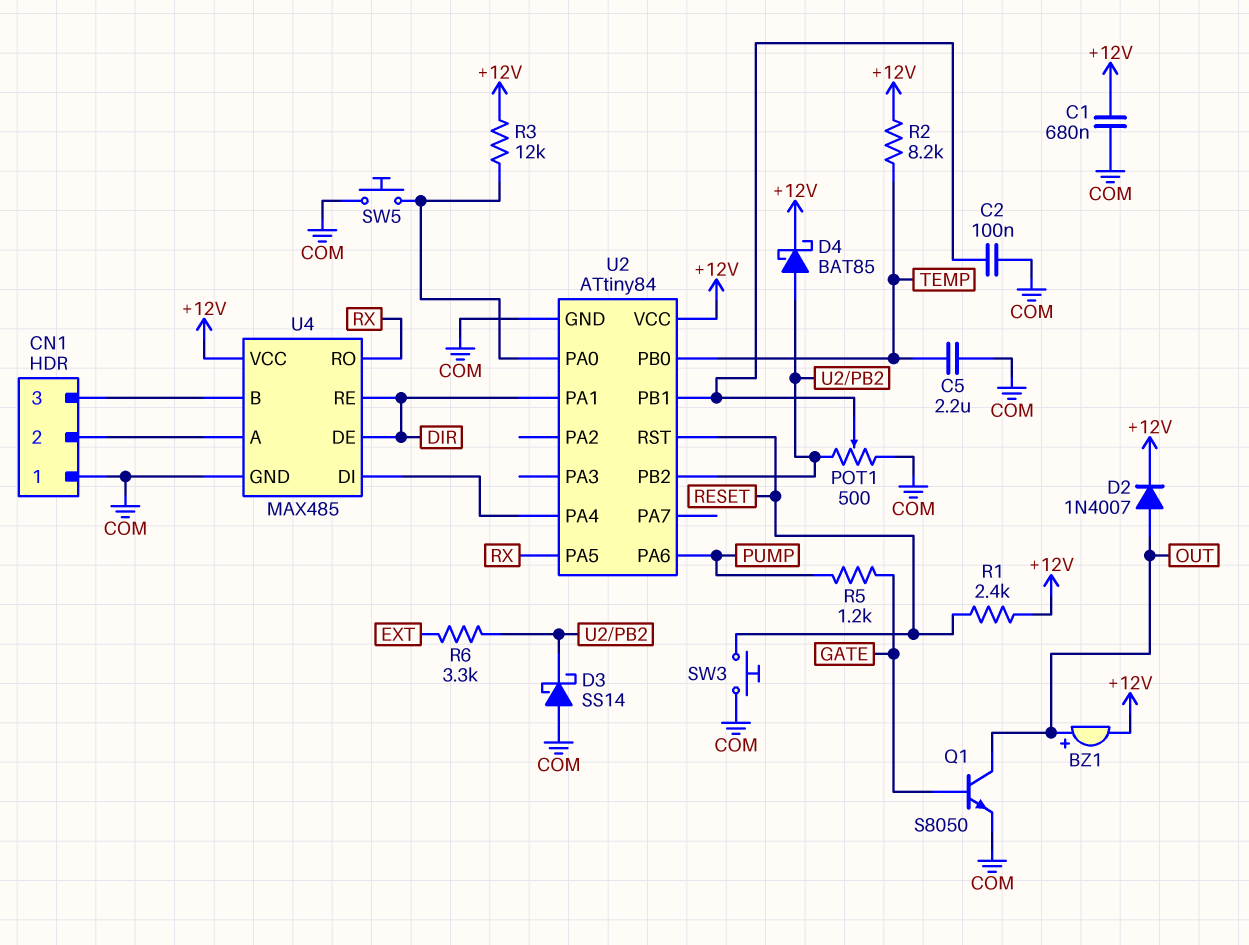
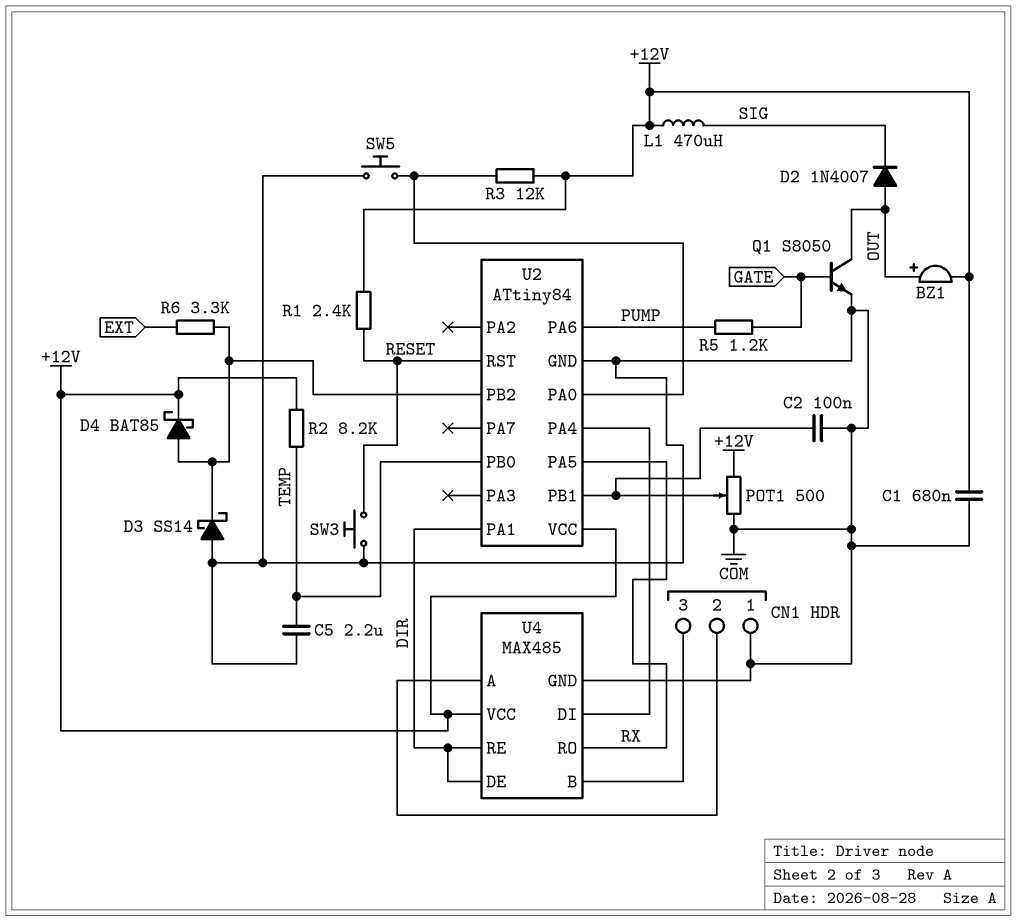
D2: diode 1N4007 (A OUT, K +12V) -> diode 1N4007 (A OUT, K SIG)
L1: none -> 470uH (+12V, SIG)
POT1: 500 (COM, U2/PB2, wiper U2/PB1) -> 500 (+12V, COM, wiper U2/PB1)

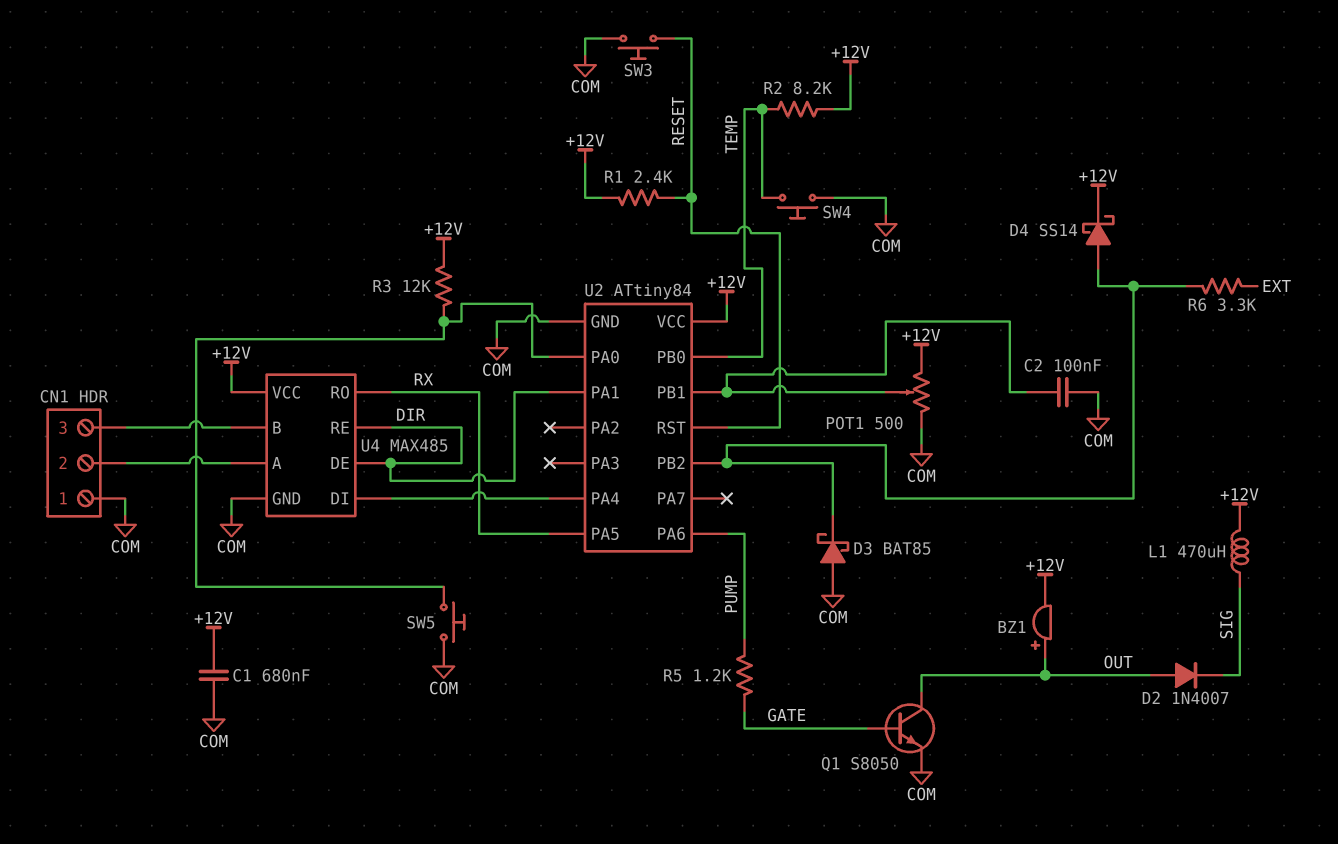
C5: 2.2uF (COM, TEMP) -> none
D3: schottky SS14 (A COM, K U2/PB2) -> schottky BAT85 (A COM, K U2/PB2)
D4: schottky BAT85 (A U2/PB2, K +12V) -> schottky SS14 (A U2/PB2, K +12V)
SW4: none -> button (COM, TEMP)

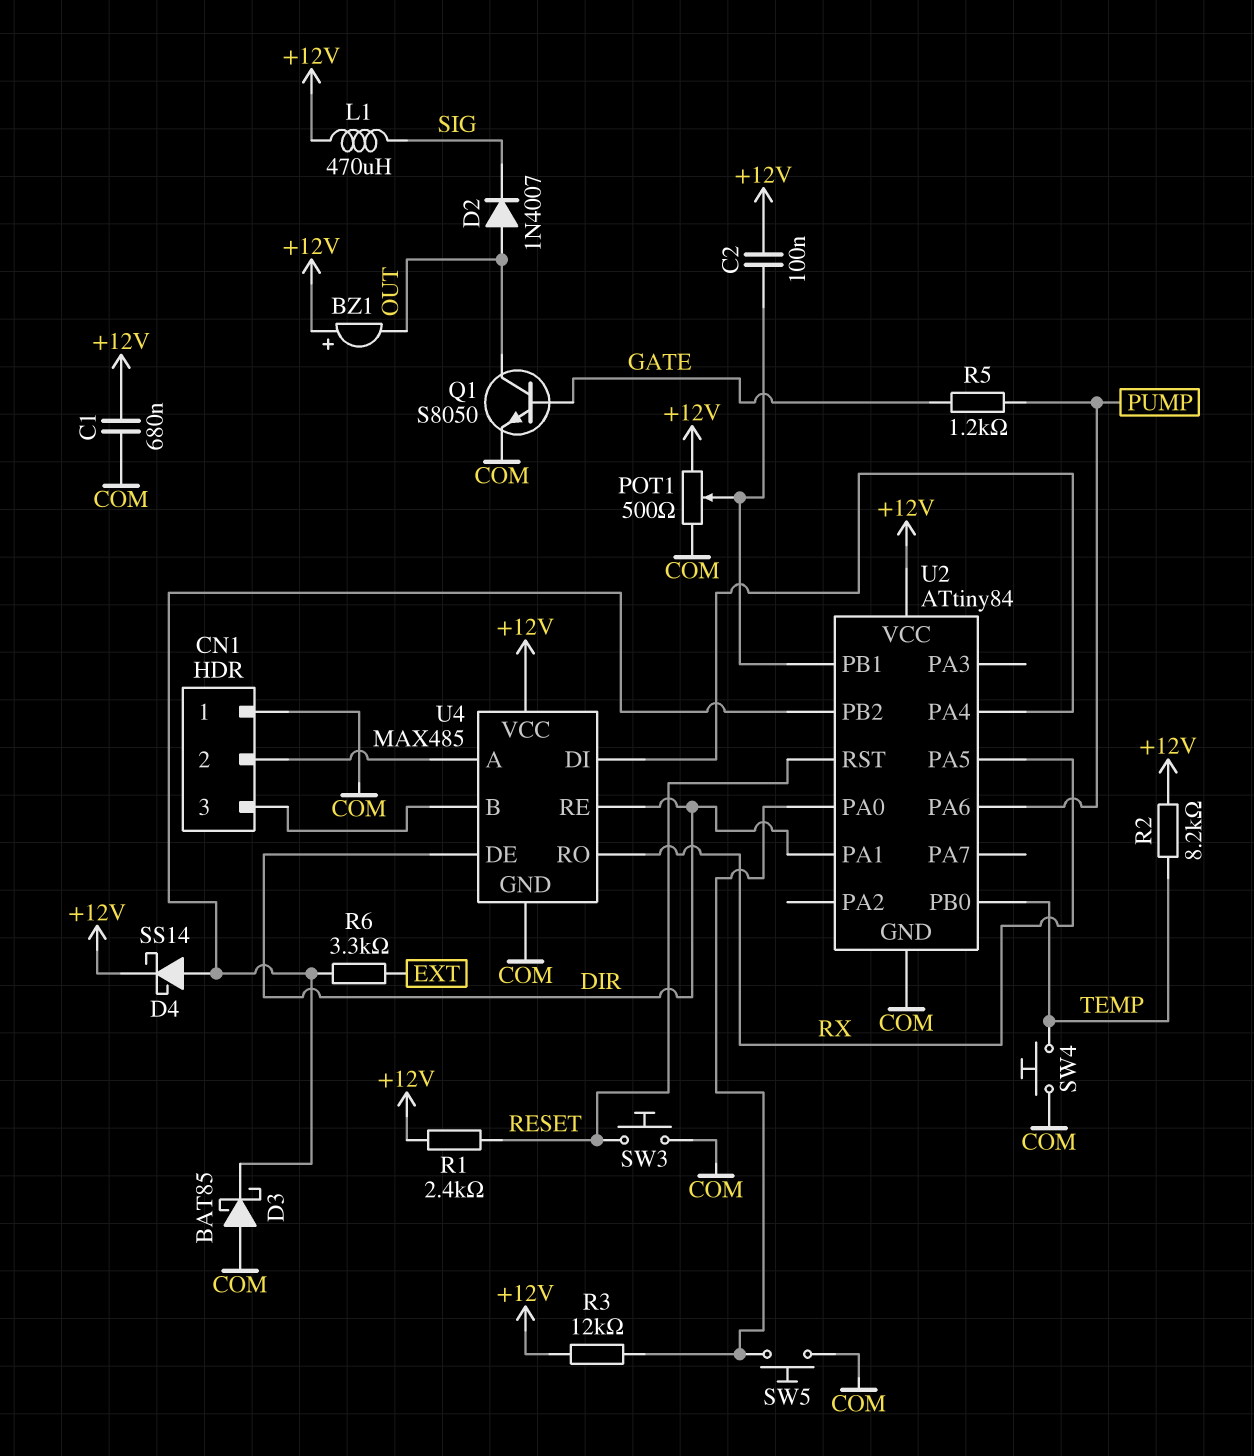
BZ1: buzzer (plus OUT, minus +12V) -> buzzer (plus +12V, minus OUT)
C2: 100nF (COM, U2/PB1) -> 100nF (+12V, U2/PB1)

